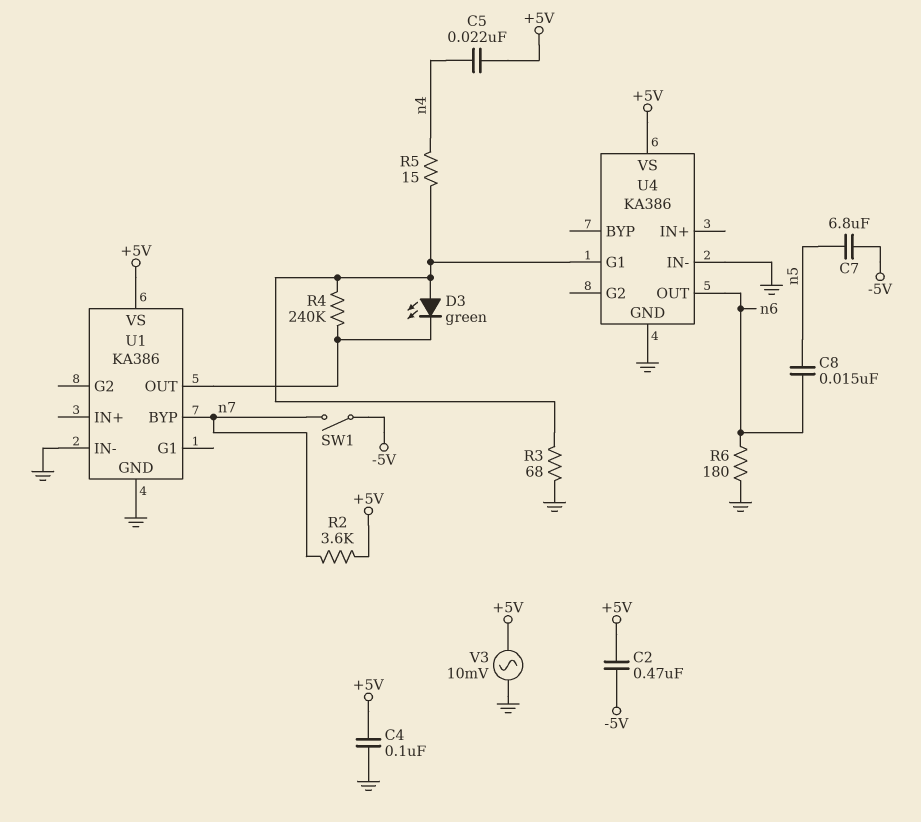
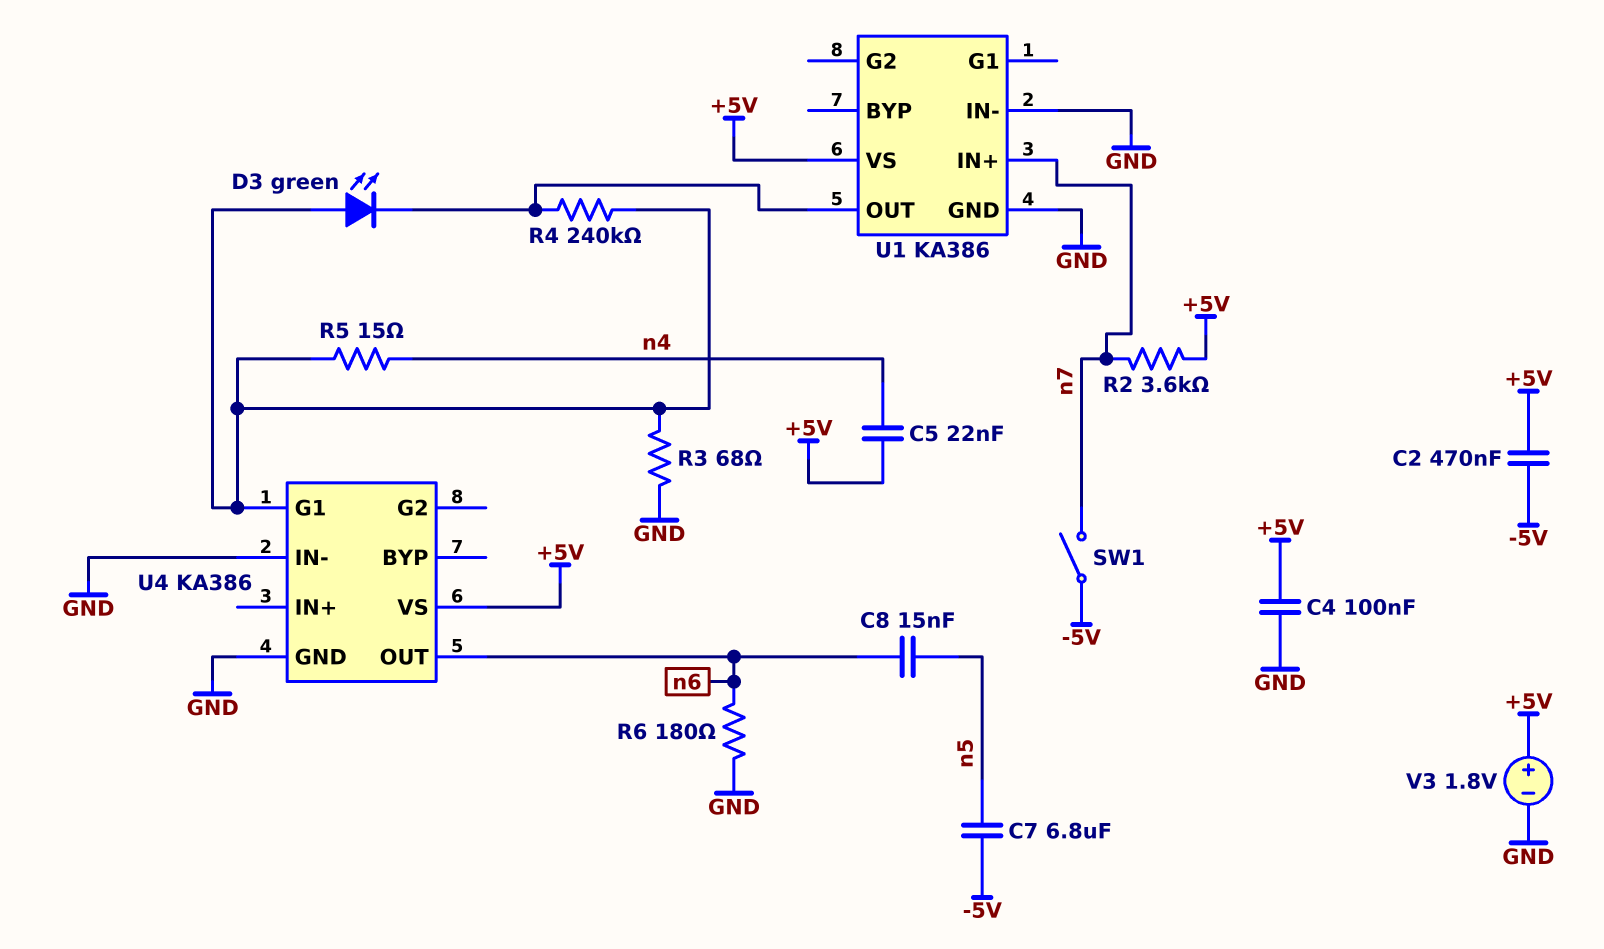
U1 pin BYP: n7 -> none
U1 pin IN+: none -> n7
V3: AC 10mV (+5V, GND) -> 1.8V (plus +5V, minus GND)

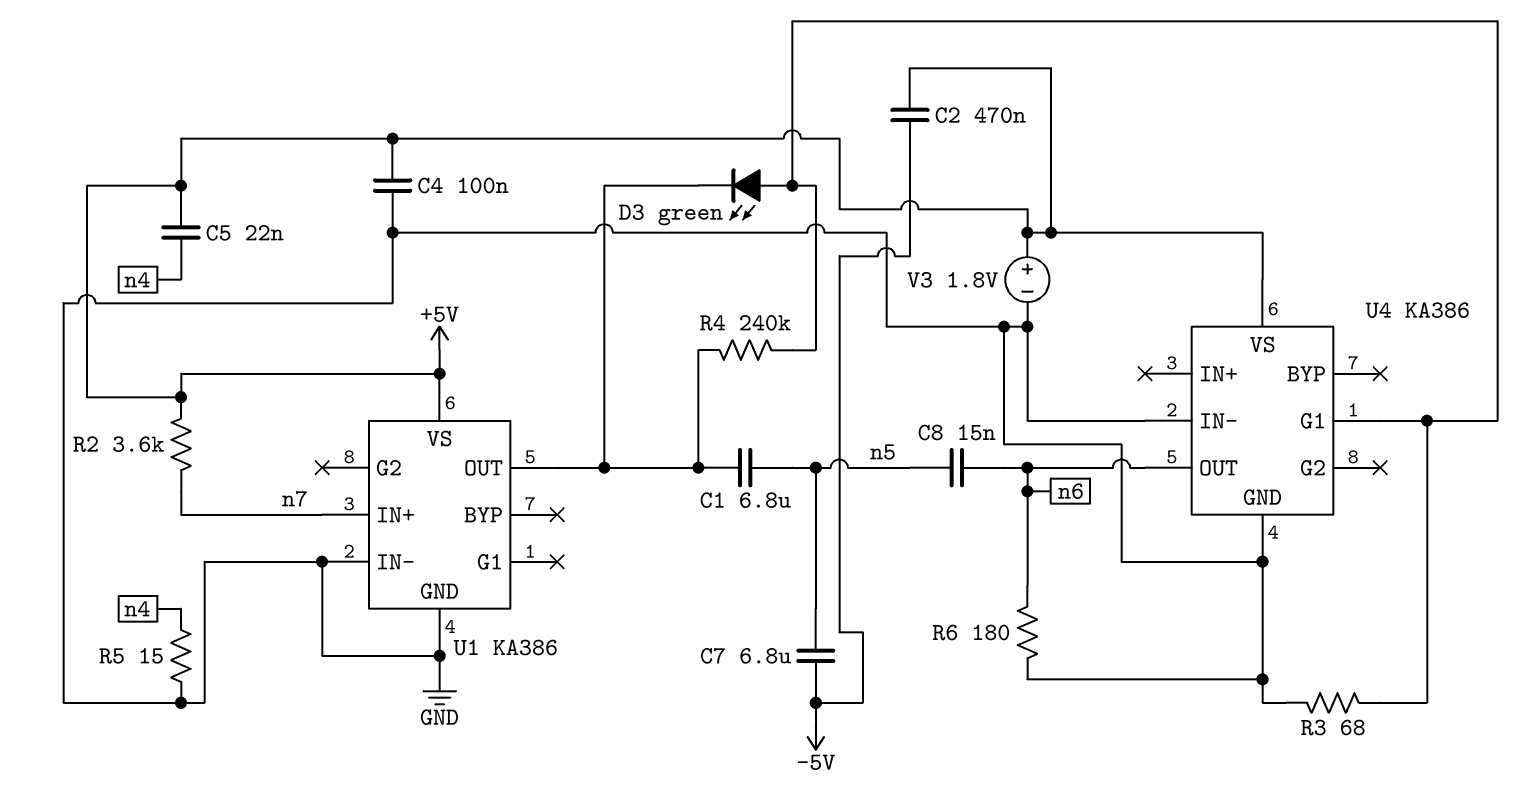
C1: none -> 6.8uF (U1/OUT, n5)
R5: 15 (U4/G1, n4) -> 15 (GND, n4)
SW1: switch (-5V, n7) -> none

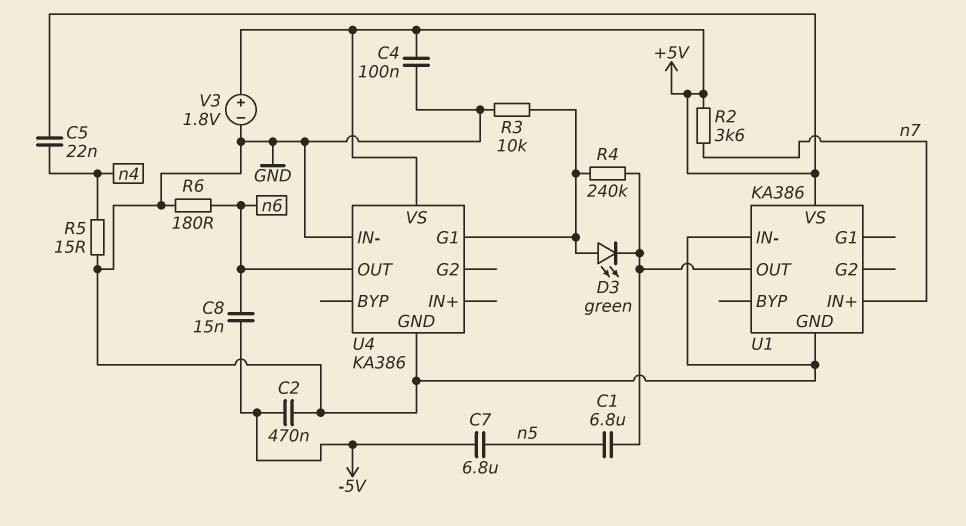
C2: 470nF (+5V, -5V) -> 470nF (-5V, GND)
C8: 15nF (n5, n6) -> 15nF (-5V, n6)
R3: 68 (GND, U4/G1) -> 10k (GND, U4/G1)

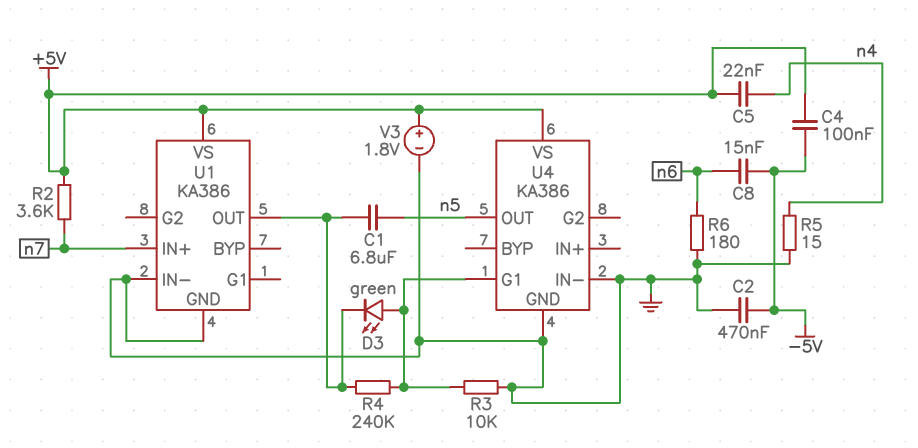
C4: 100nF (+5V, GND) -> 100nF (+5V, -5V)
C7: 6.8uF (-5V, n5) -> none
U4 pin OUT: n6 -> n5

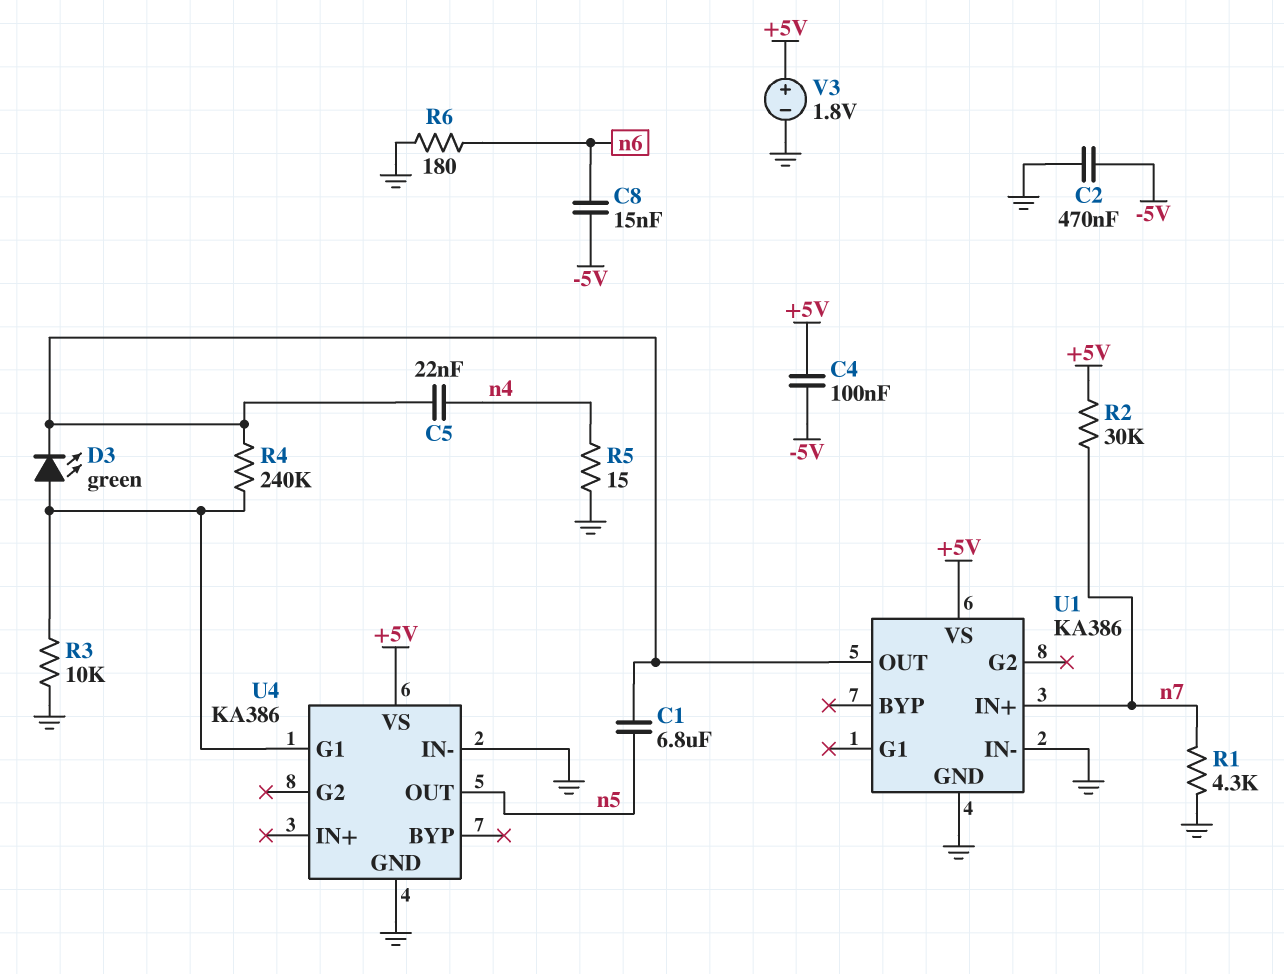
C5: 22nF (+5V, n4) -> 22nF (U1/OUT, n4)
R1: none -> 4.3k (GND, n7)
R2: 3.6k (+5V, n7) -> 30k (+5V, n7)

